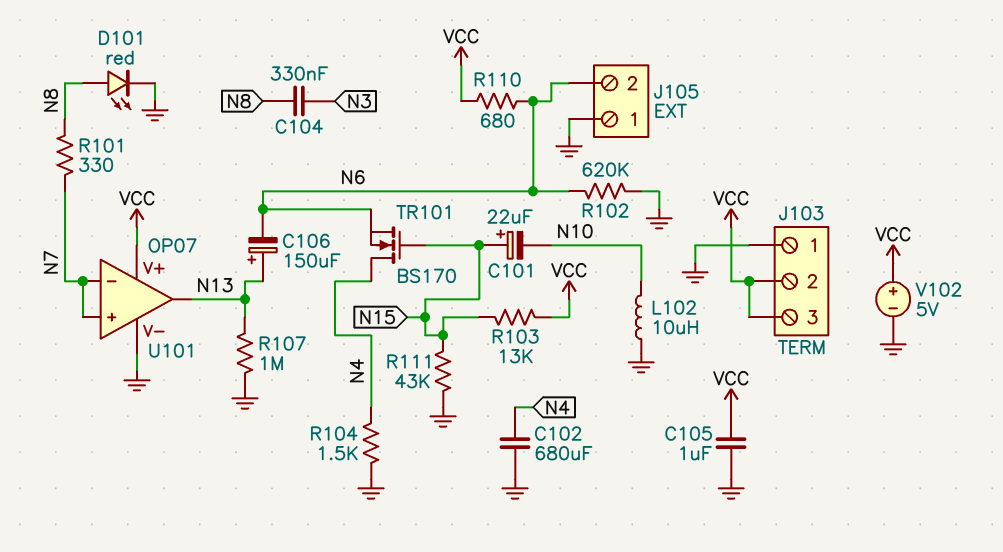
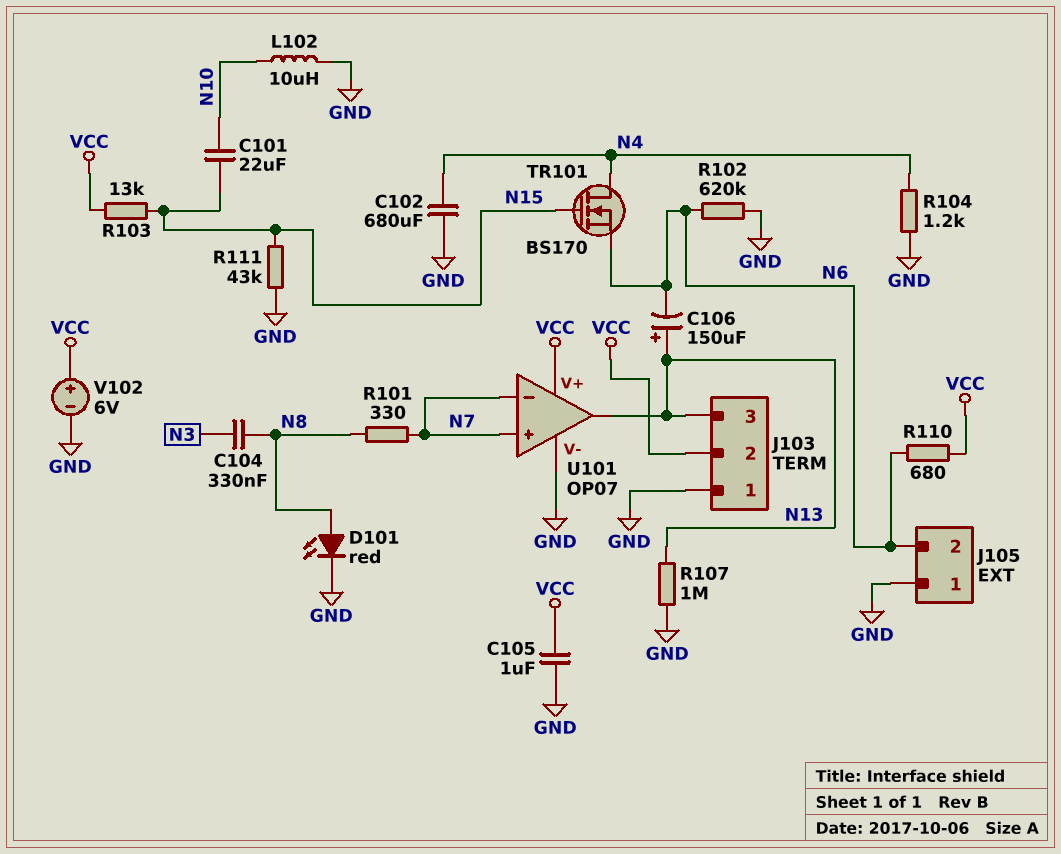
C101: 22uF (plus N15, minus N10) -> 22uF (N10, N15)
J103 pin 3: VCC -> N13
R104: 1.5k (GND, N4) -> 1.2k (GND, N4)
V102: 5V (plus VCC, minus GND) -> 6V (plus VCC, minus GND)

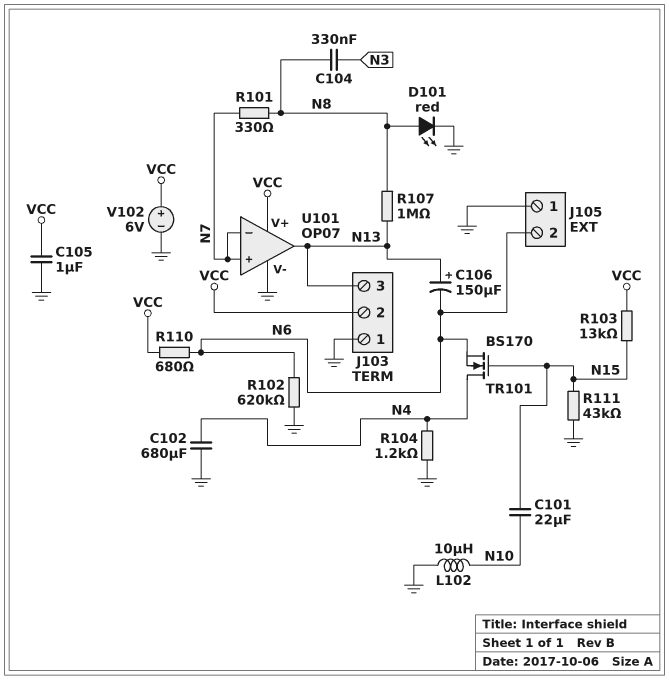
R107: 1M (GND, N13) -> 1M (N8, N13)

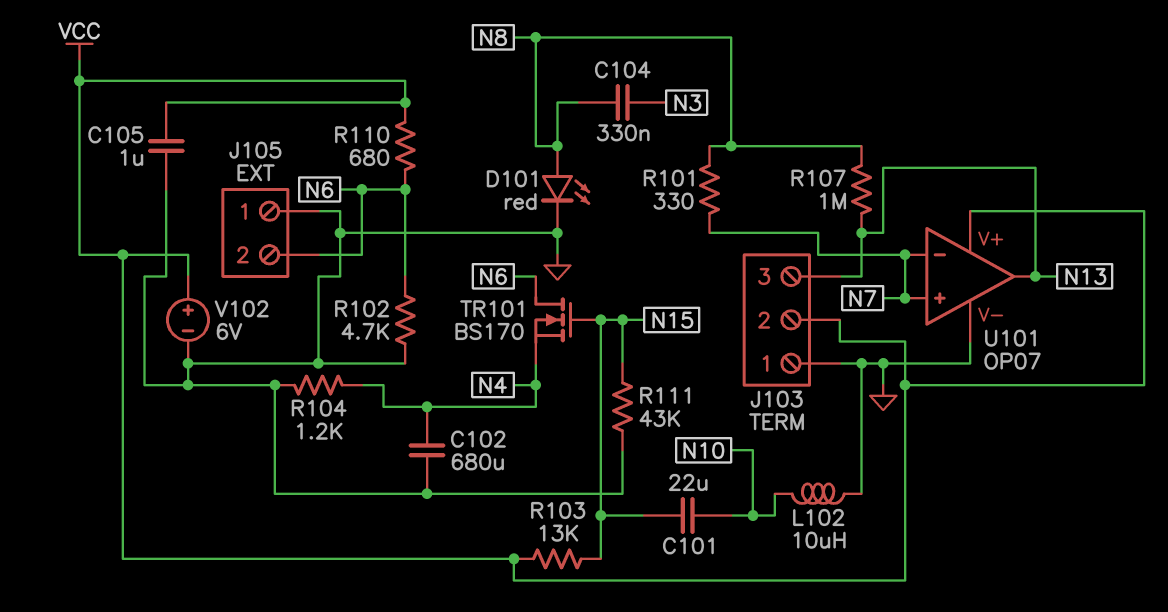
C106: 150uF (plus N13, minus N6) -> none
R102: 620k (GND, N6) -> 4.7k (GND, N6)
TR101: NMOS BS170 (G N15, D N4, S N6) -> NMOS BS170 (G N15, D N6, S N4)

